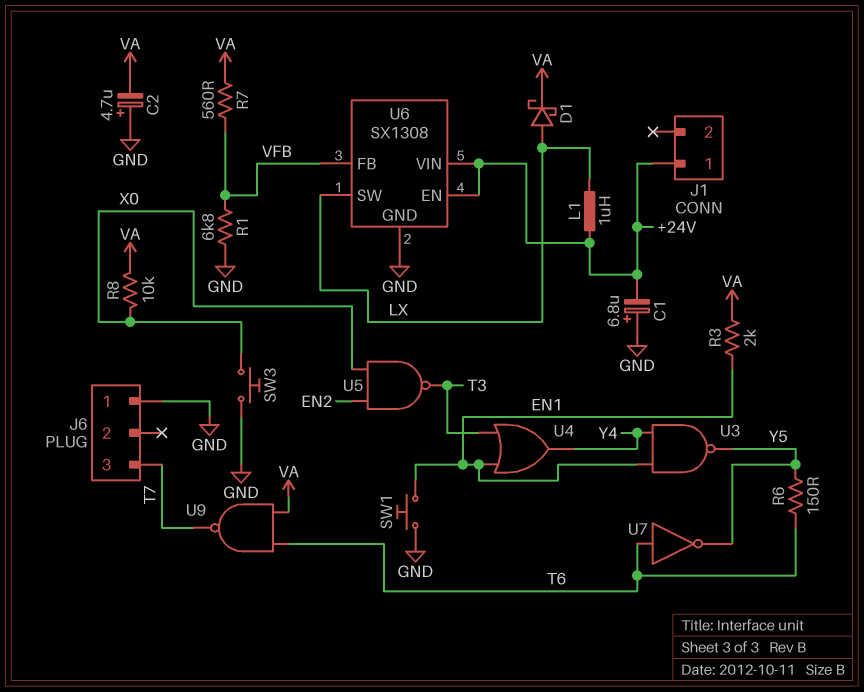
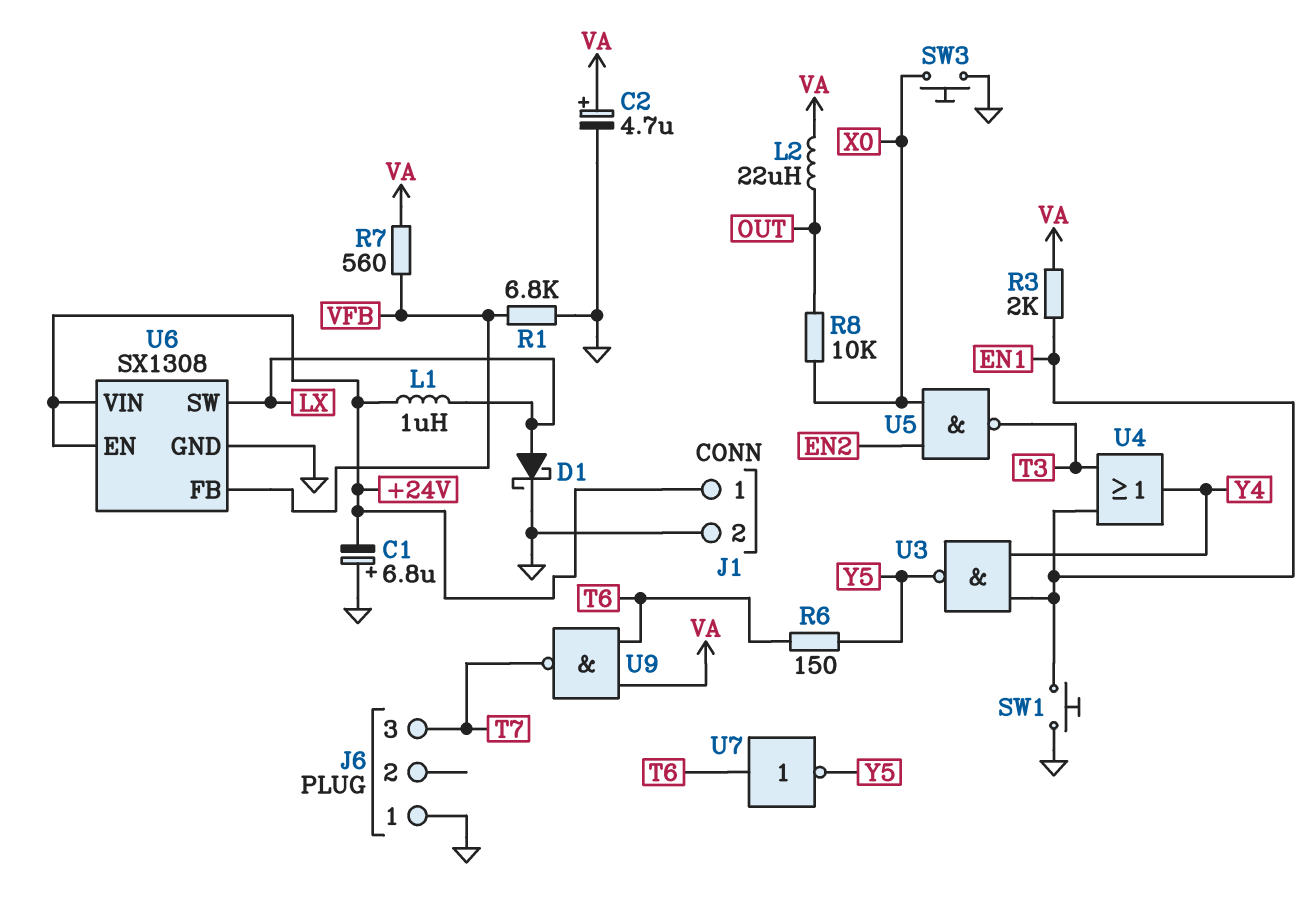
C2: 4.7uF (plus GND, minus VA) -> 4.7uF (plus VA, minus GND)
D1: schottky (A LX, K VA) -> schottky (A LX, K GND)
J1 pin 2: none -> GND
L2: none -> 22uH (OUT, VA)
R8: 10k (VA, X0) -> 10k (OUT, X0)

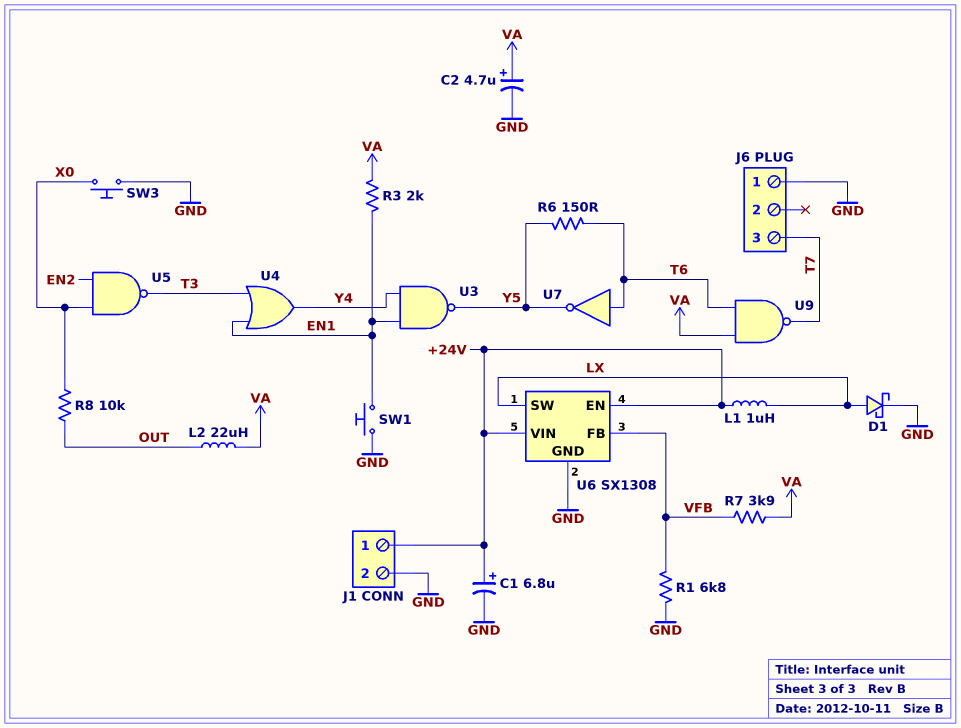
C1: 6.8uF (plus GND, minus +24V) -> 6.8uF (plus +24V, minus GND)
R7: 560 (VA, VFB) -> 3.9k (VA, VFB)

